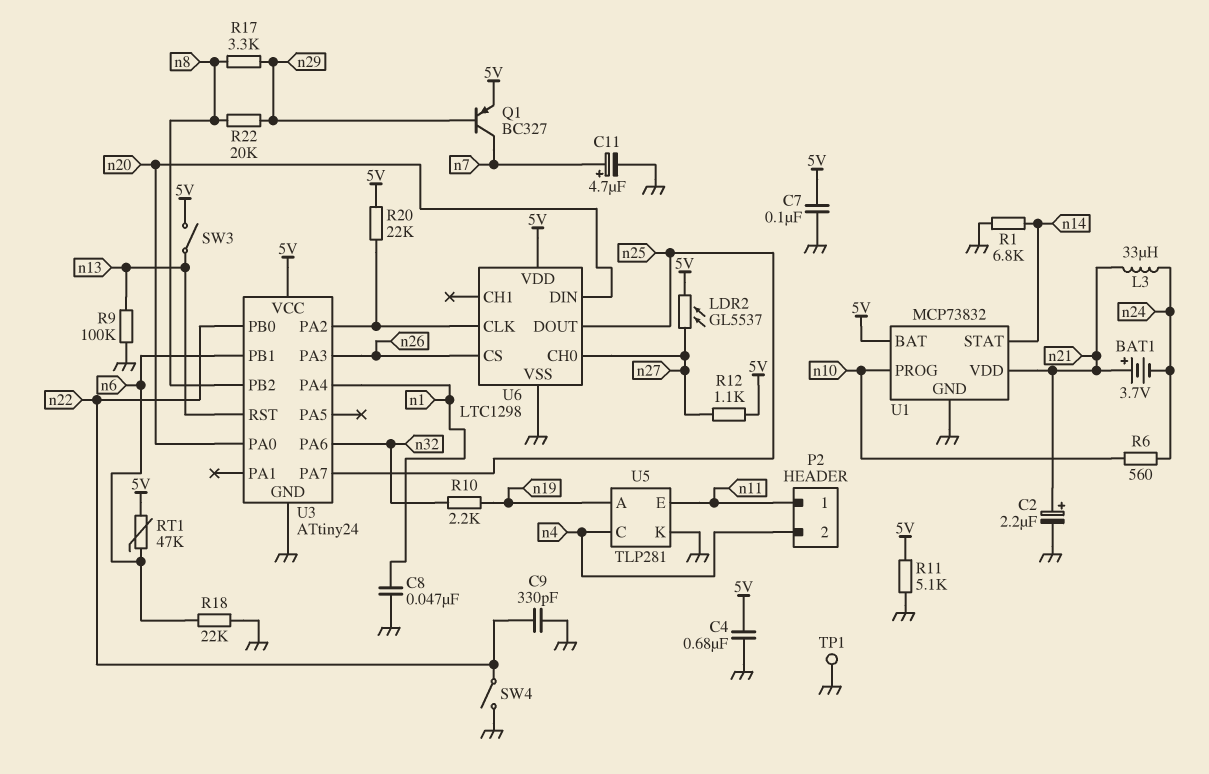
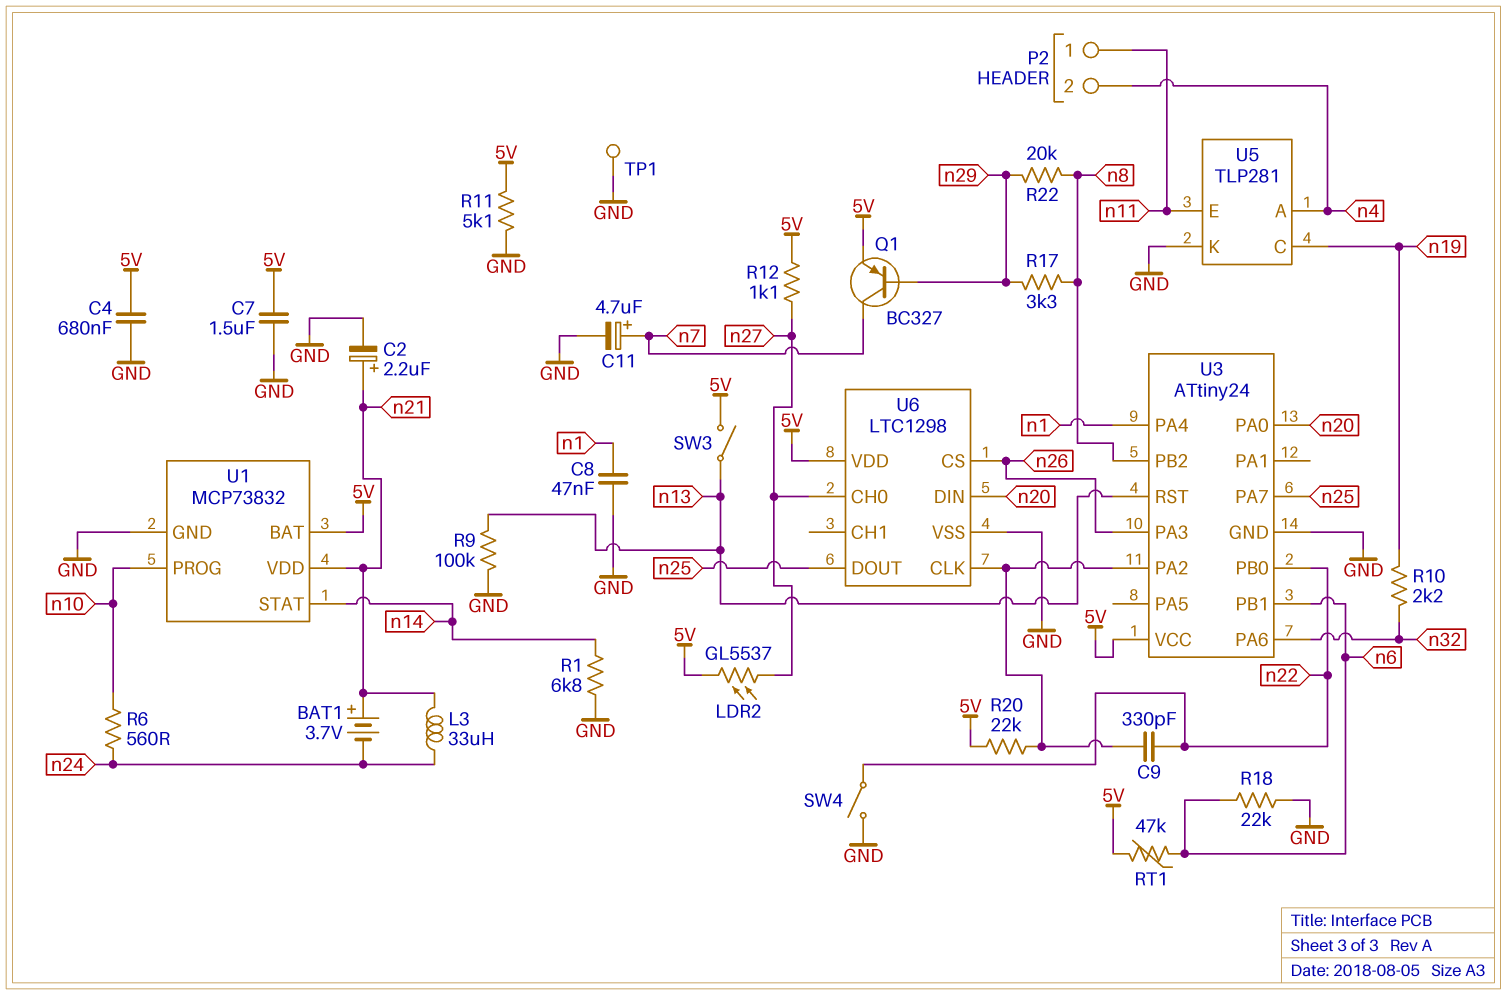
C7: 100nF (5V, GND) -> 1.5uF (5V, GND)
C9: 330pF (GND, n22) -> 330pF (U3/PA2, n22)
U5 pin A: n19 -> n4
U5 pin C: n4 -> n19

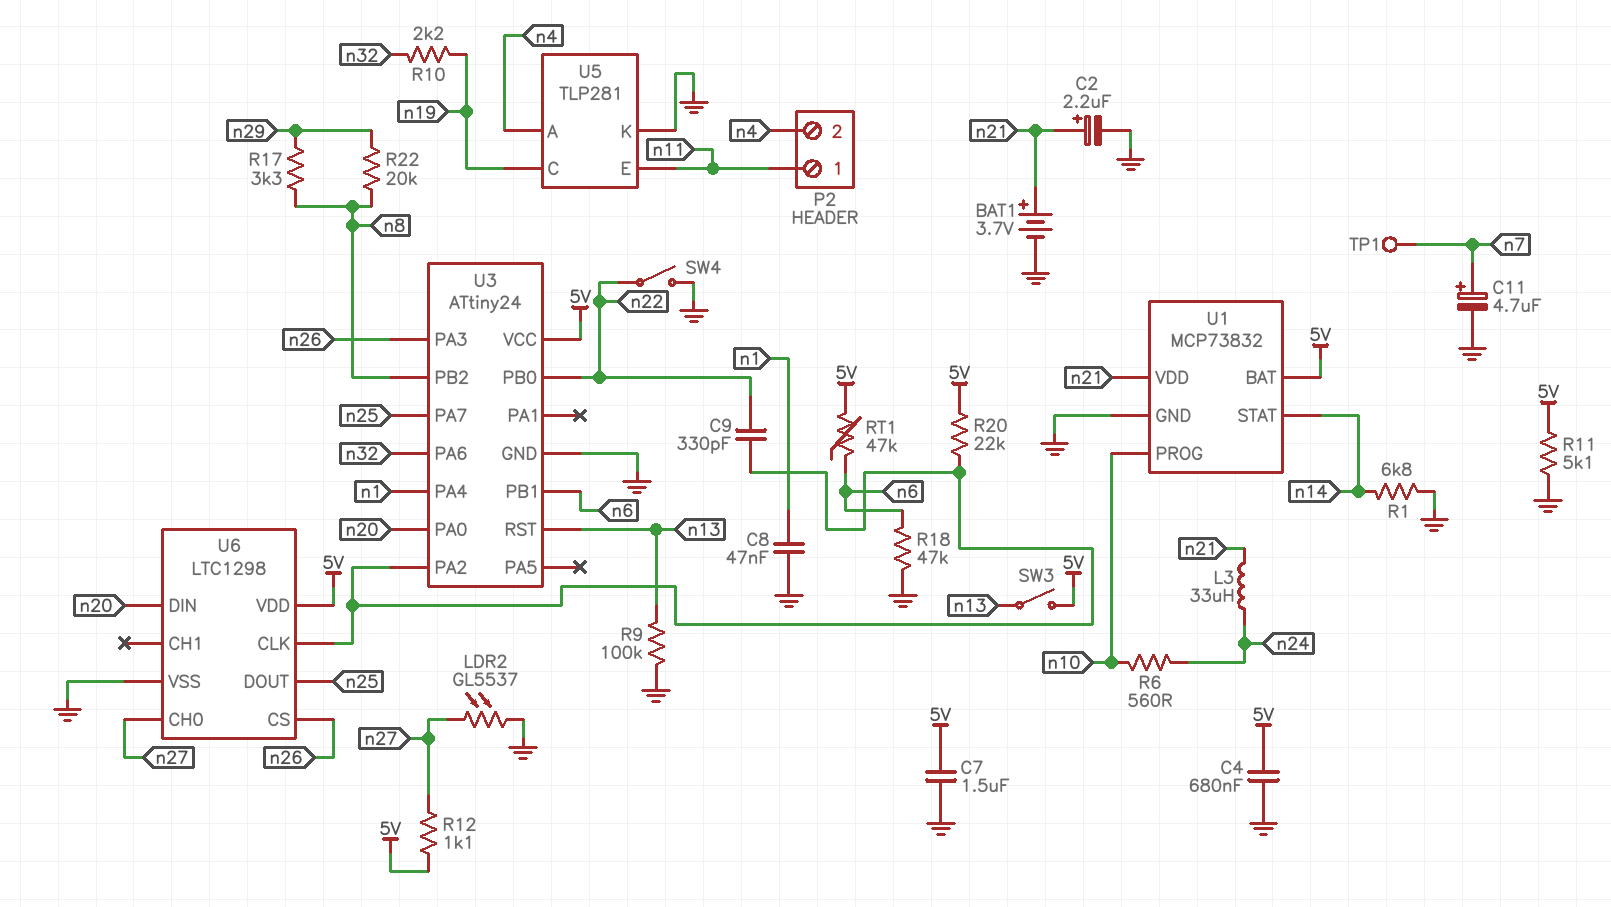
BAT1: 3.7V (plus n21, minus n24) -> 3.7V (plus n21, minus GND)
LDR2: GL5537 (5V, n27) -> GL5537 (GND, n27)
Q1: PNP BC327 (B n29, C n7, E 5V) -> none
R18: 22k (GND, n6) -> 47k (GND, n6)
TP1: test point (GND) -> test point (n7)

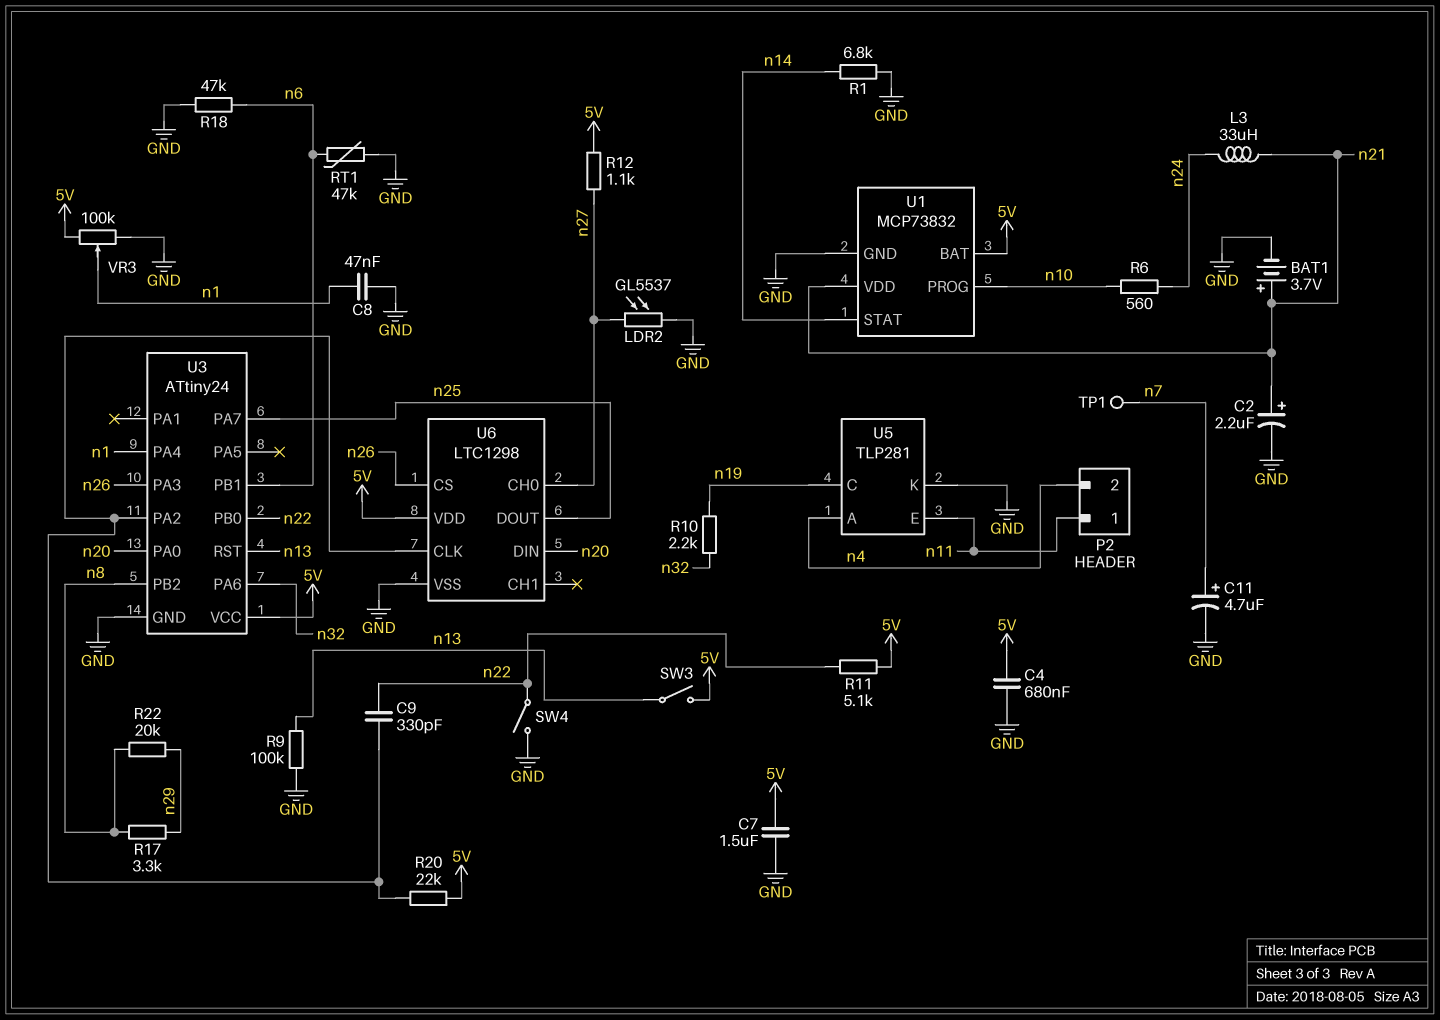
R11: 5.1k (5V, GND) -> 5.1k (5V, n22)
RT1: 47k (5V, n6) -> 47k (GND, n6)
VR3: none -> 100k (5V, GND, wiper n1)

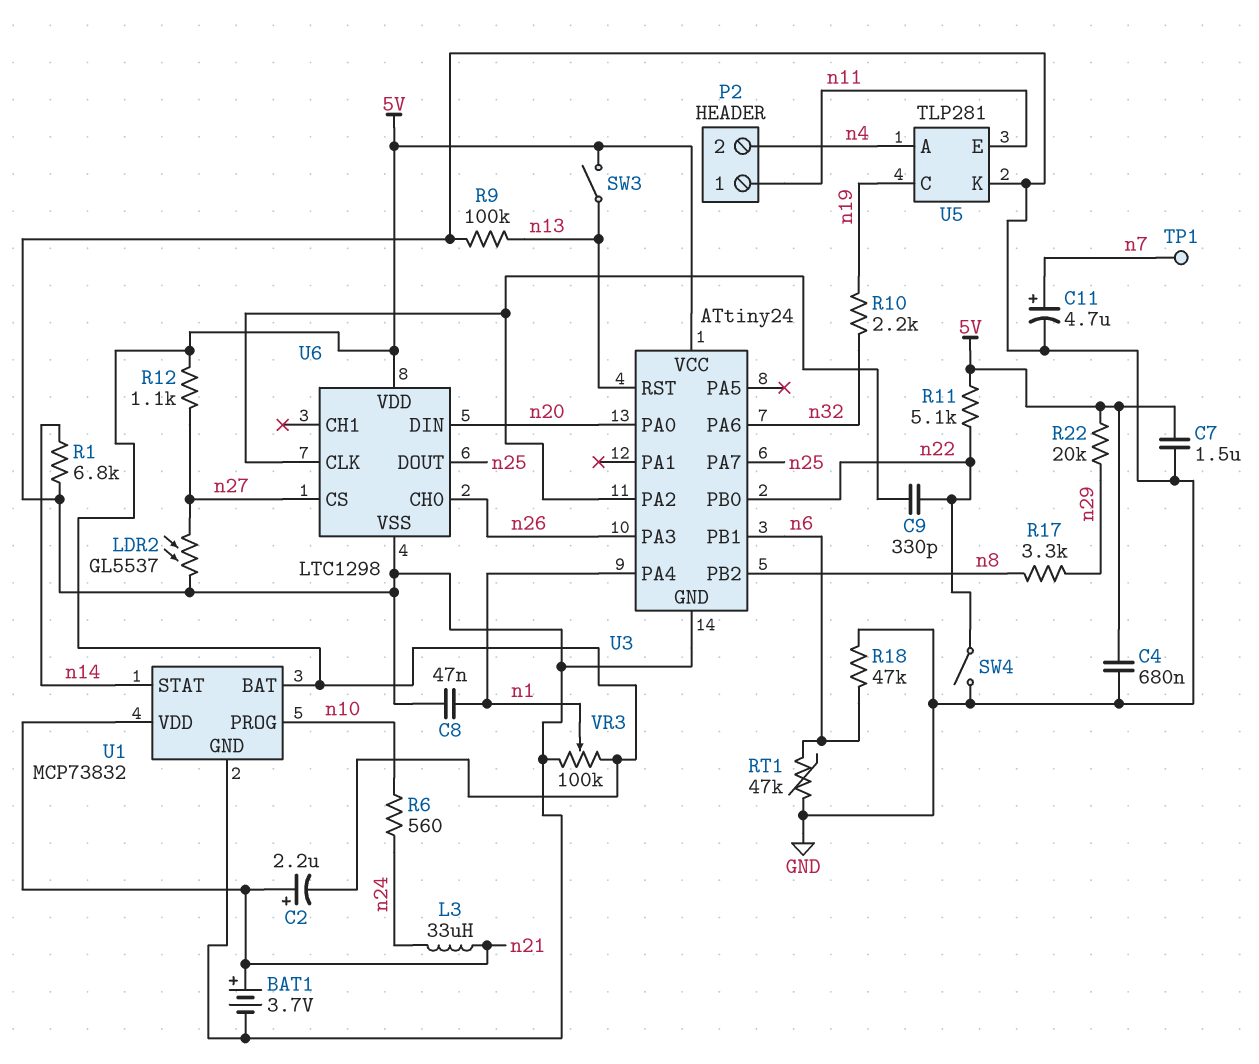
C2: 2.2uF (plus n21, minus GND) -> 2.2uF (plus n21, minus 5V)
R20: 22k (5V, U3/PA2) -> none
R22: 20k (n8, n29) -> 20k (5V, n29)
U6 pin CH0: n27 -> n26
U6 pin CS: n26 -> n27

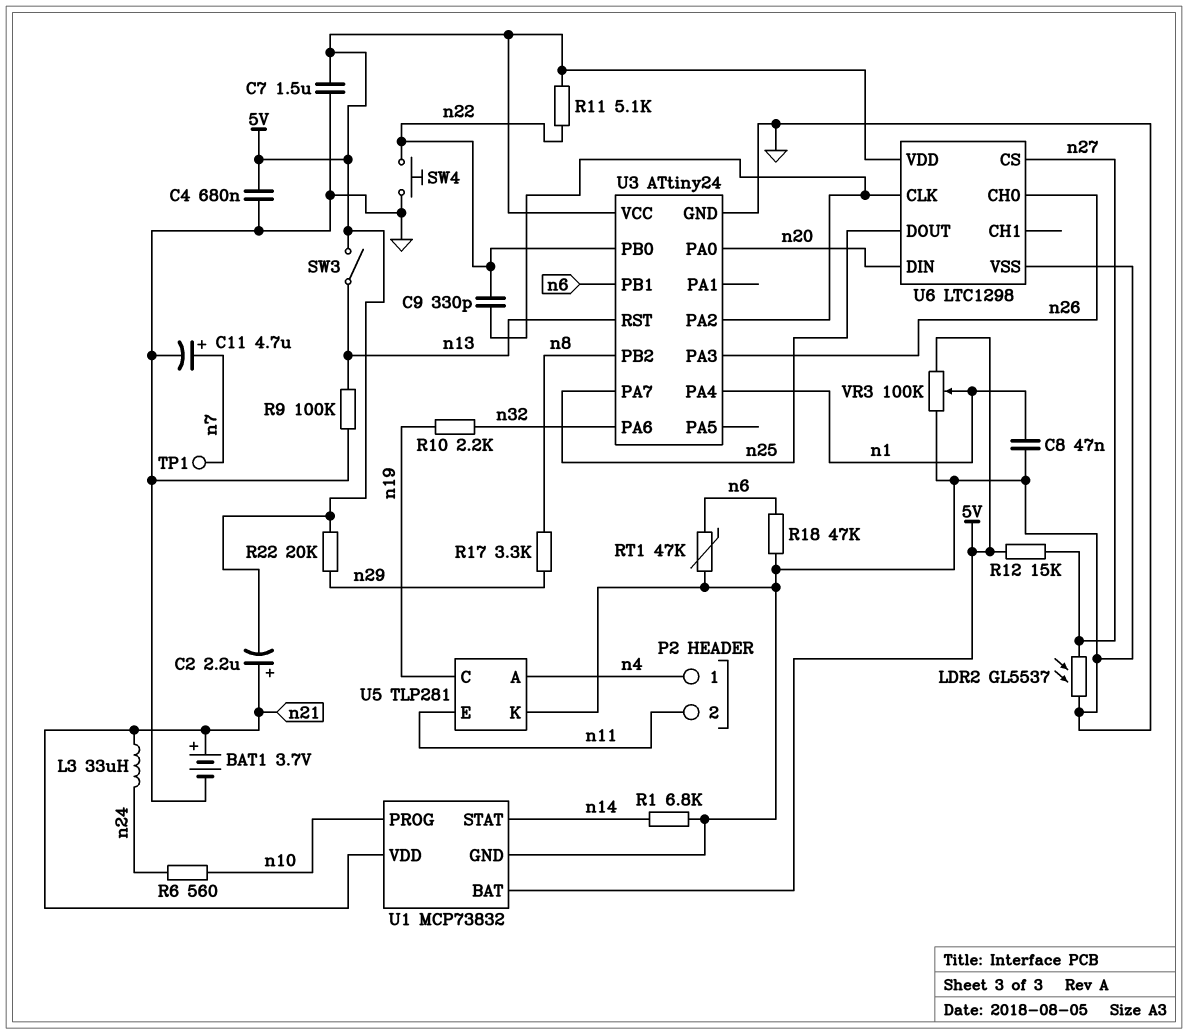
P2 pin 1: n11 -> n4
P2 pin 2: n4 -> n11
R12: 1.1k (5V, n27) -> 15k (5V, n27)
SW4: switch (GND, n22) -> button (GND, n22)

